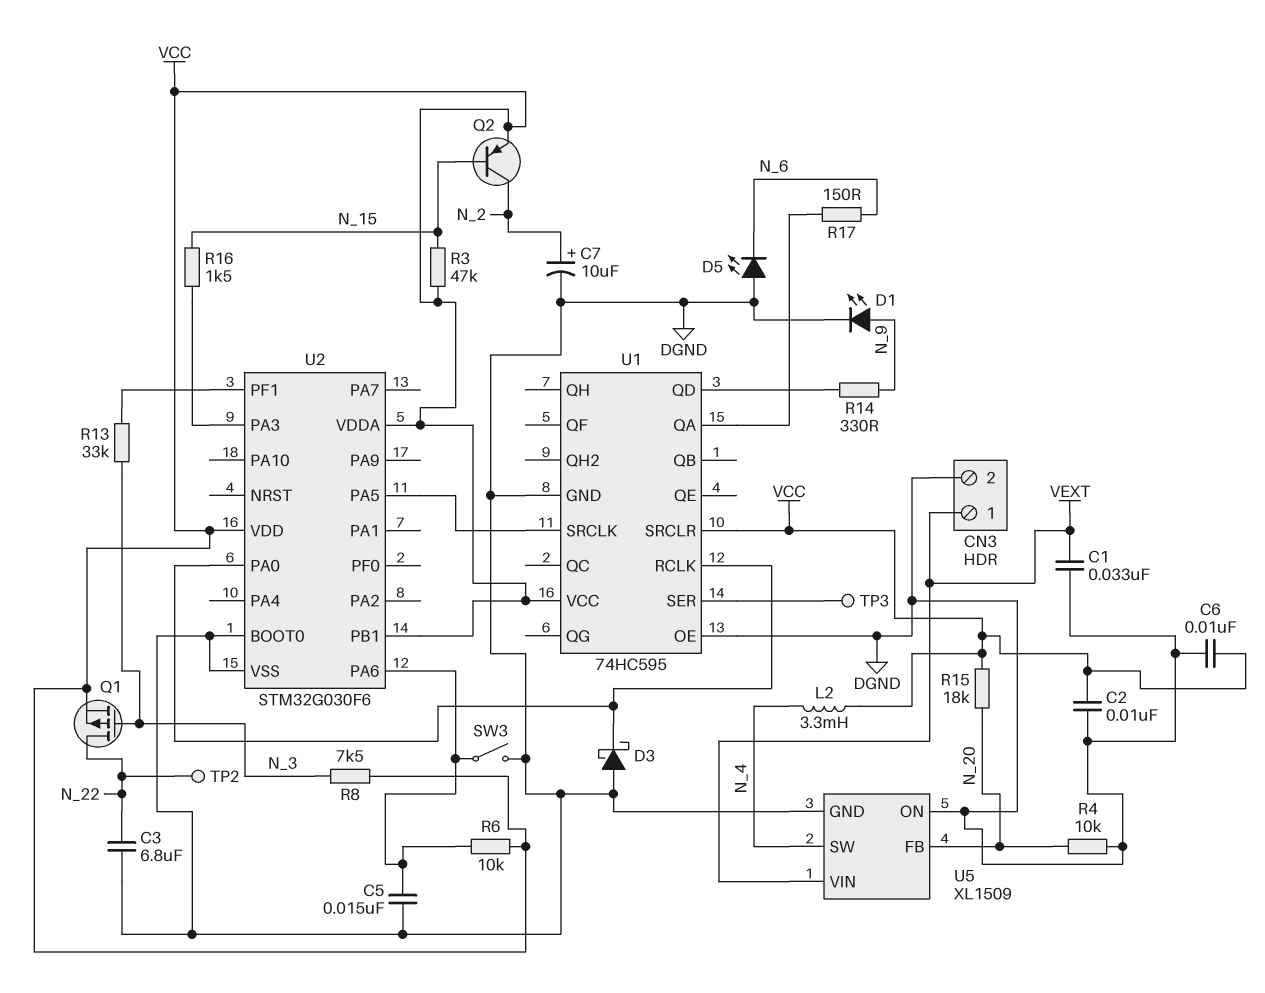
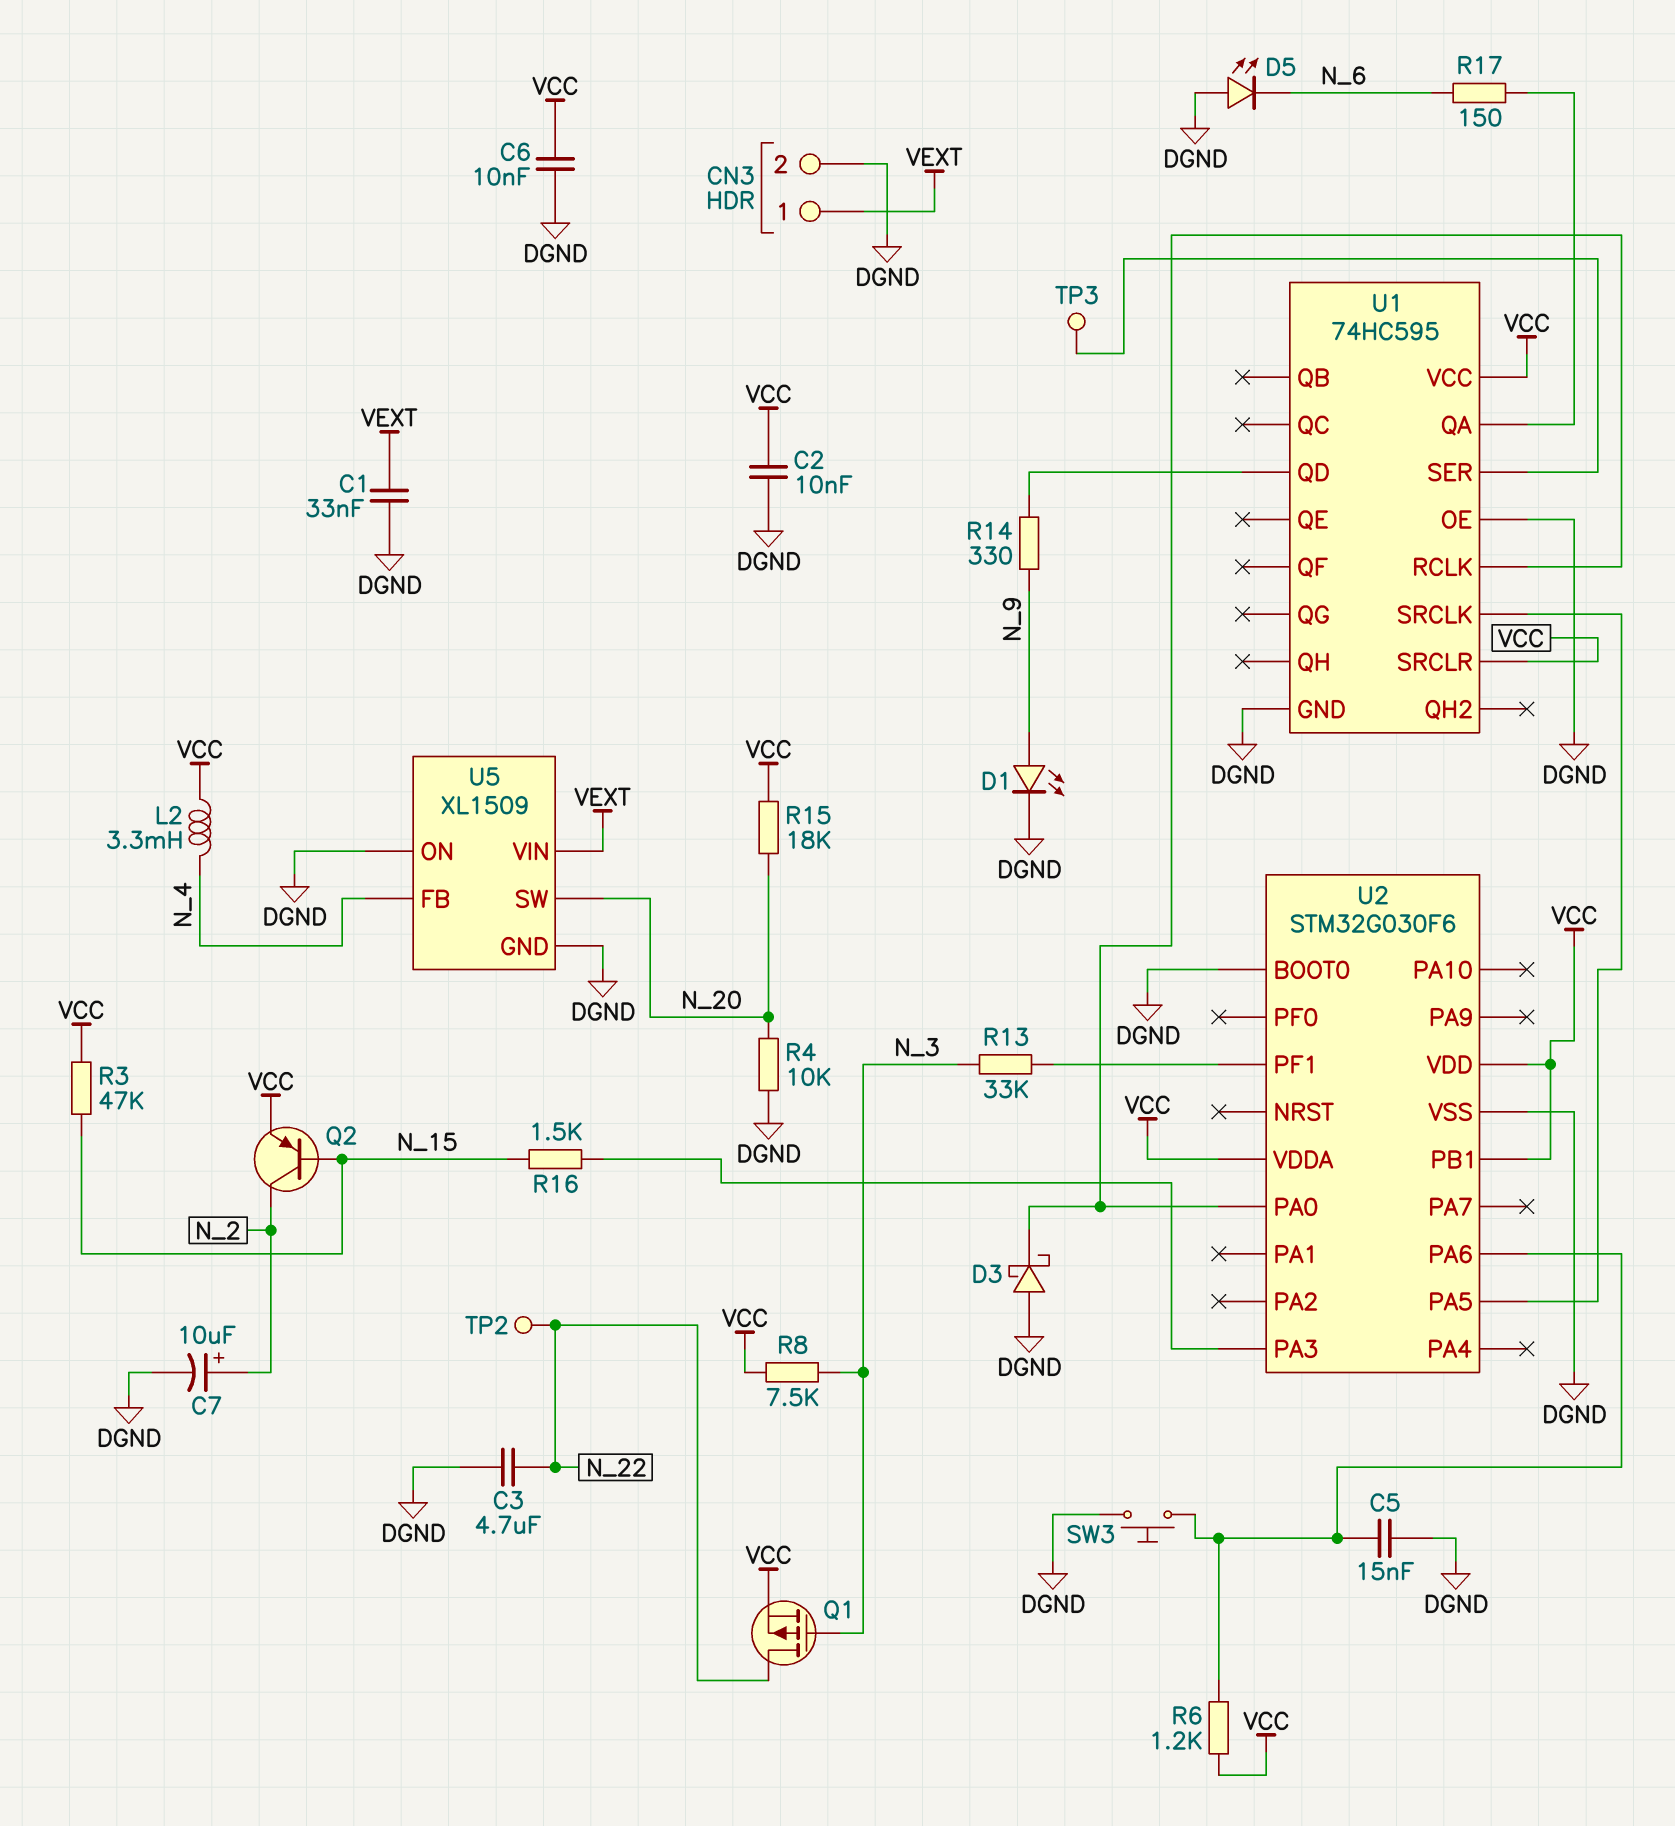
C3: 6.8uF (DGND, N_22) -> 4.7uF (DGND, N_22)
R6: 10k (U2/PA6, VCC) -> 1.2k (U2/PA6, VCC)
SW3: switch (DGND, U2/PA6) -> button (DGND, U2/PA6)
U5 pin FB: N_20 -> N_4
U5 pin SW: N_4 -> N_20

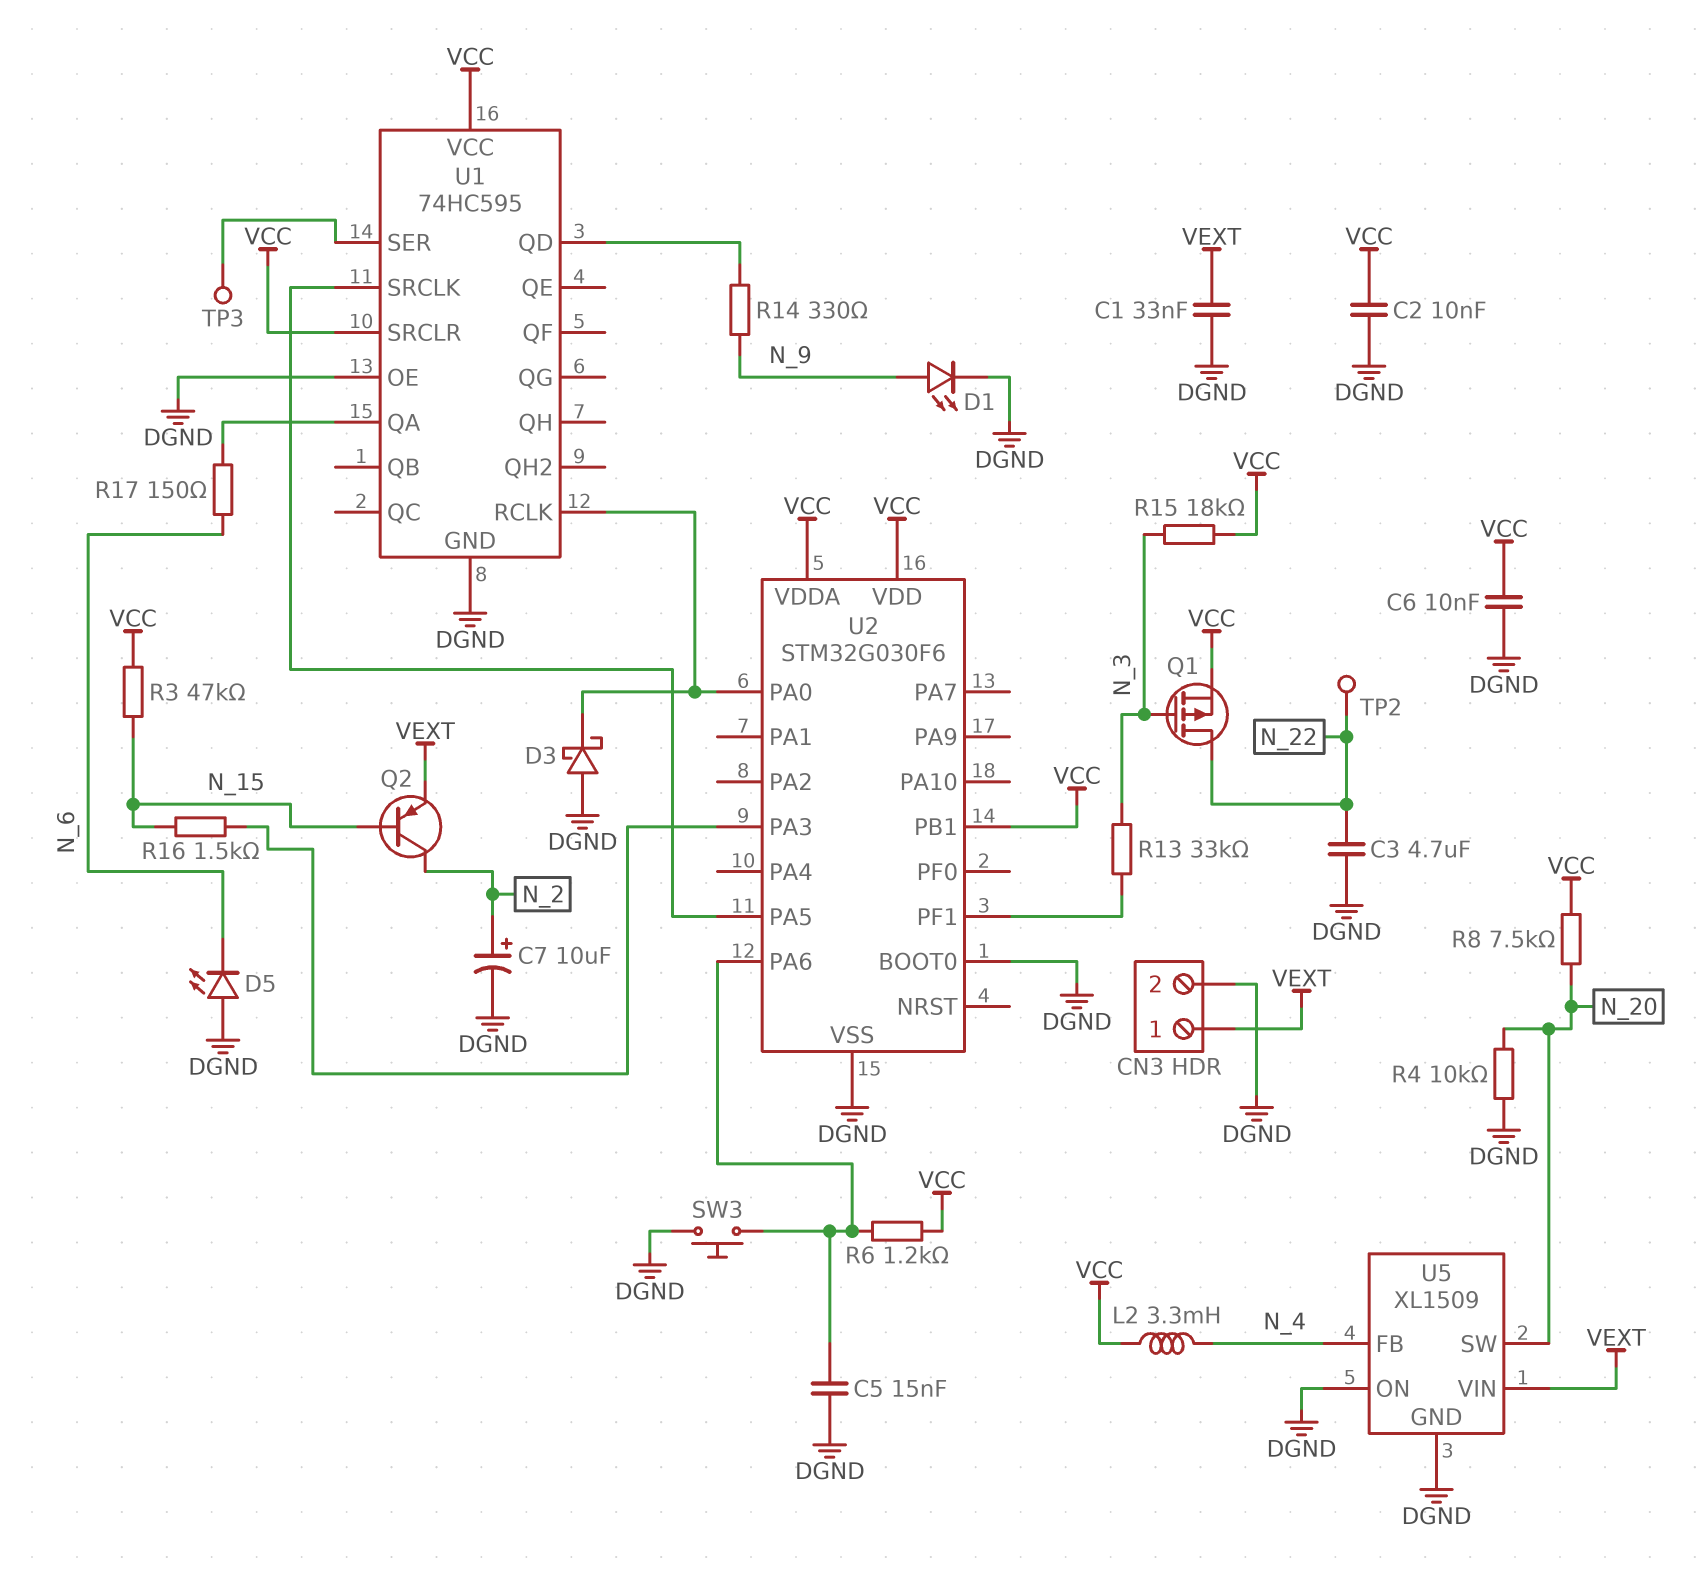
Q2: PNP (B N_15, C N_2, E VCC) -> PNP (B N_15, C N_2, E VEXT)
R8: 7.5k (N_3, VCC) -> 7.5k (N_20, VCC)
R15: 18k (N_20, VCC) -> 18k (N_3, VCC)

